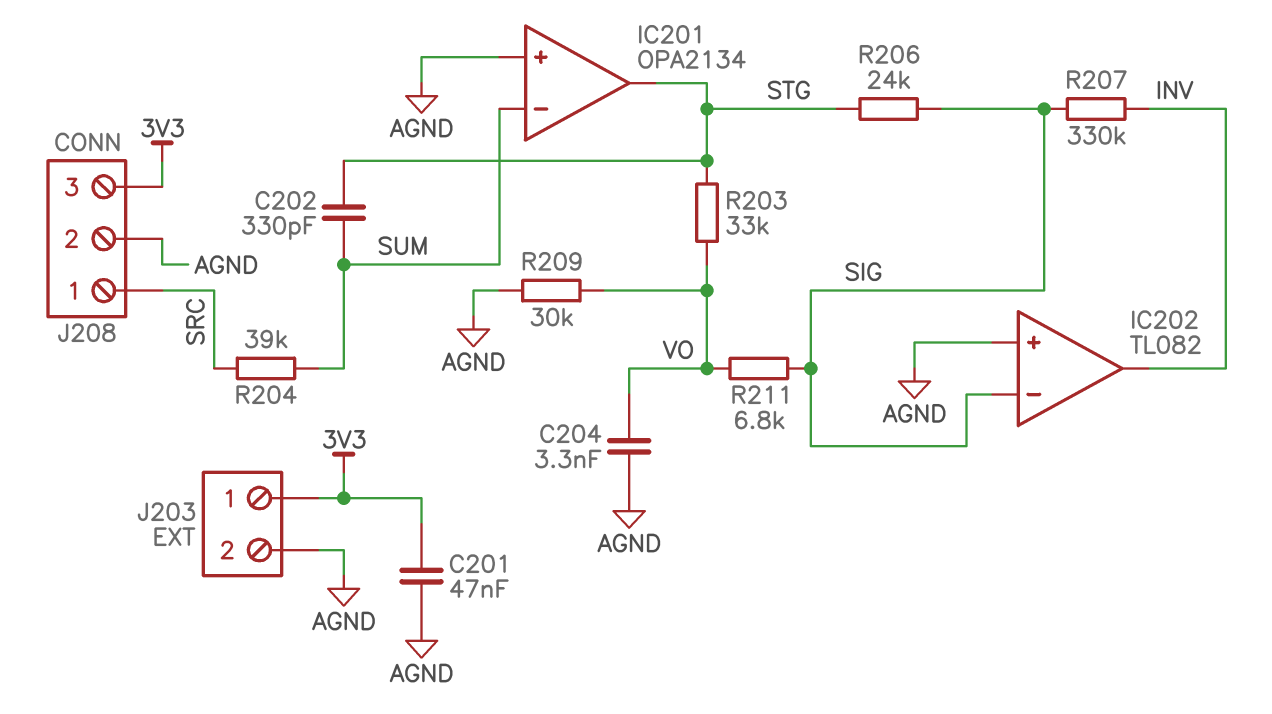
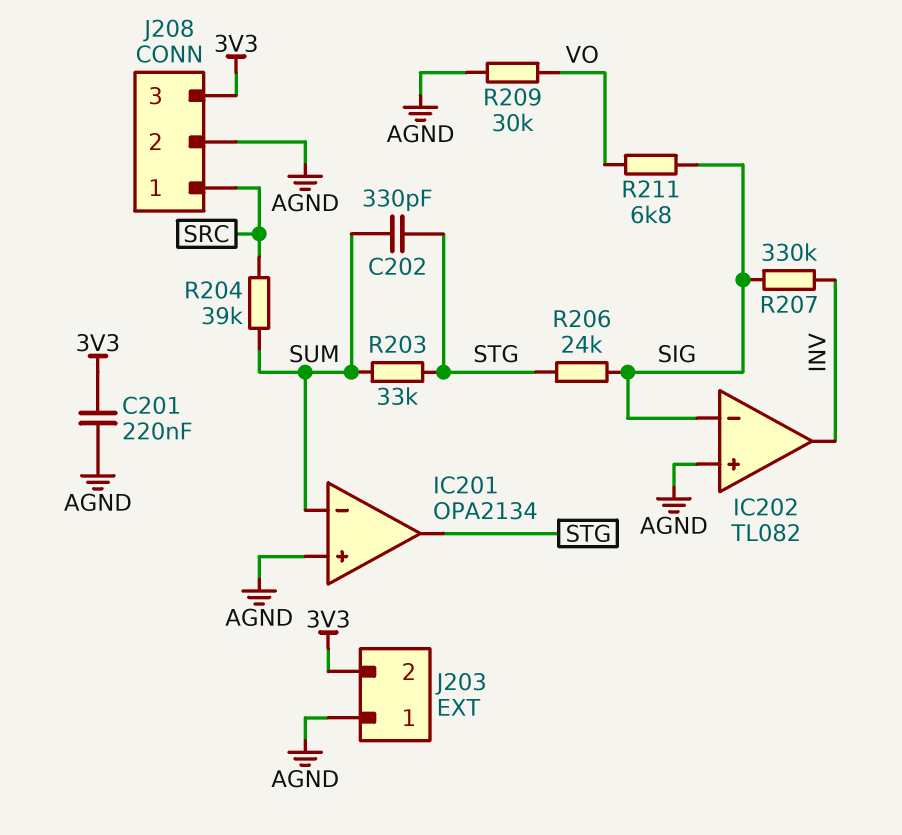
C201: 47nF (3V3, AGND) -> 220nF (3V3, AGND)
C204: 3.3nF (AGND, VO) -> none
J203 pin 1: 3V3 -> AGND
J203 pin 2: AGND -> 3V3
R203: 33k (STG, VO) -> 33k (STG, SUM)

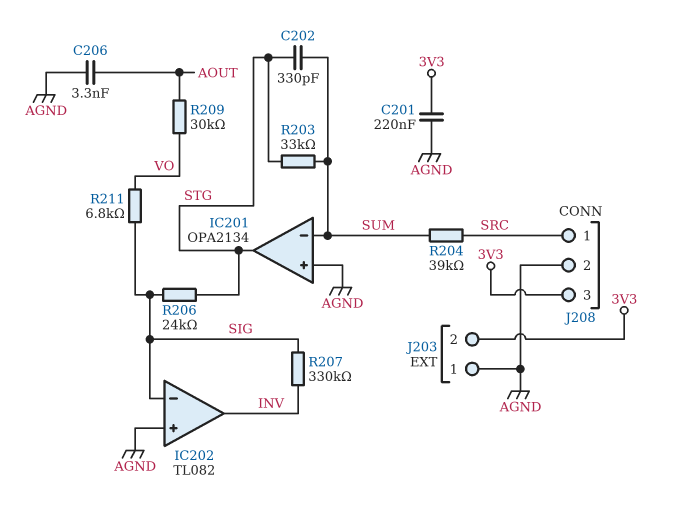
C206: none -> 3.3nF (AGND, AOUT)
R209: 30k (AGND, VO) -> 30k (AOUT, VO)

